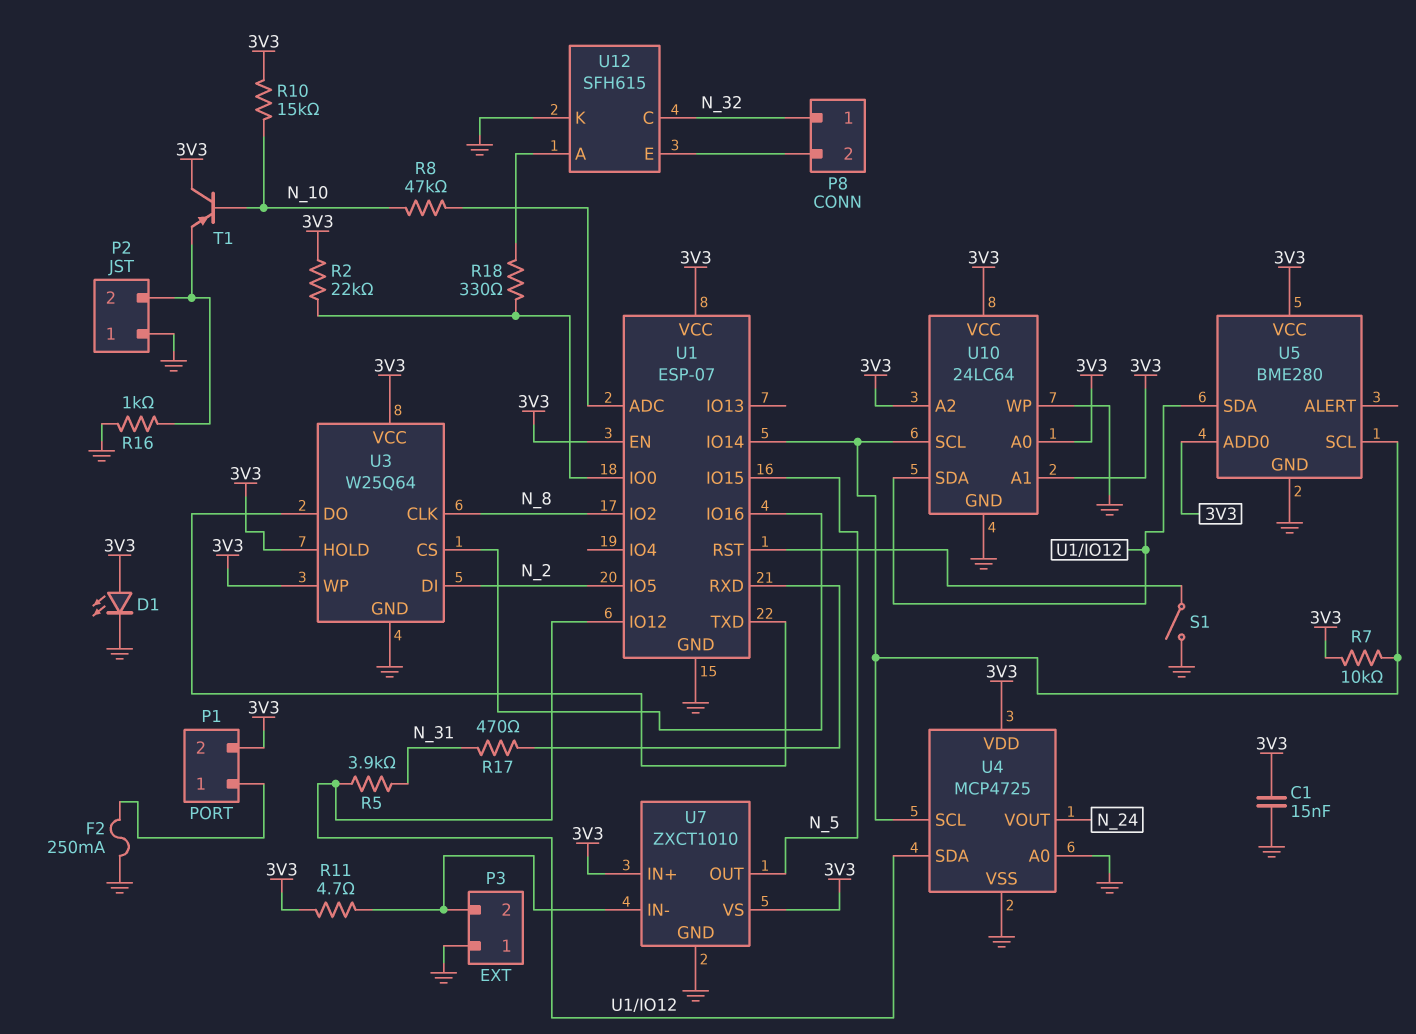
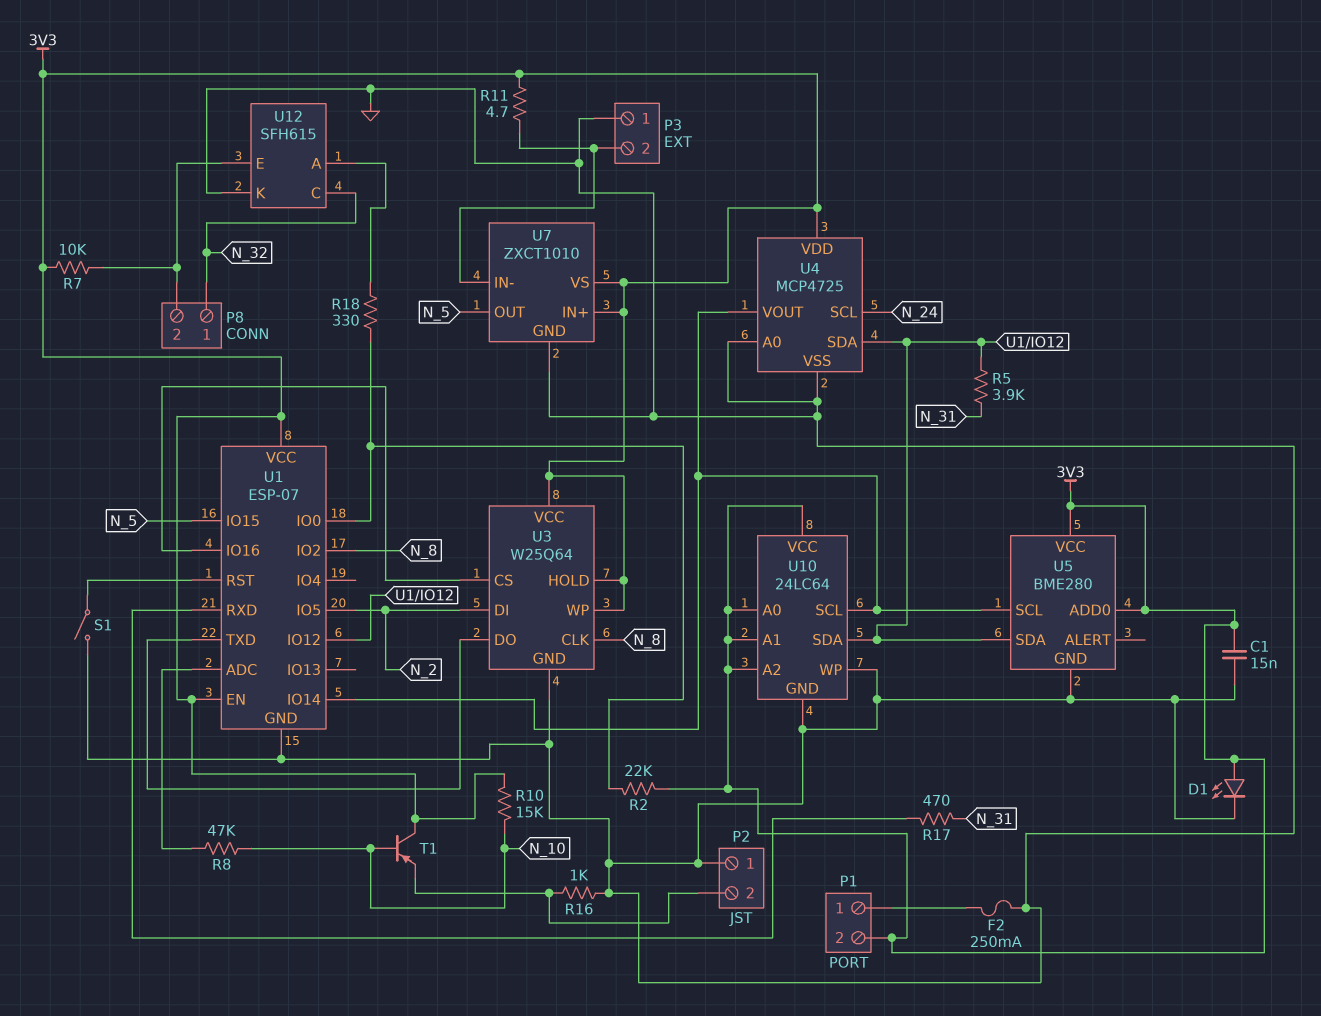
R7: 10k (3V3, U1/IO14) -> 10k (3V3, P8/2)
U4 pin SCL: U1/IO14 -> N_24
U4 pin VOUT: N_24 -> U1/IO14

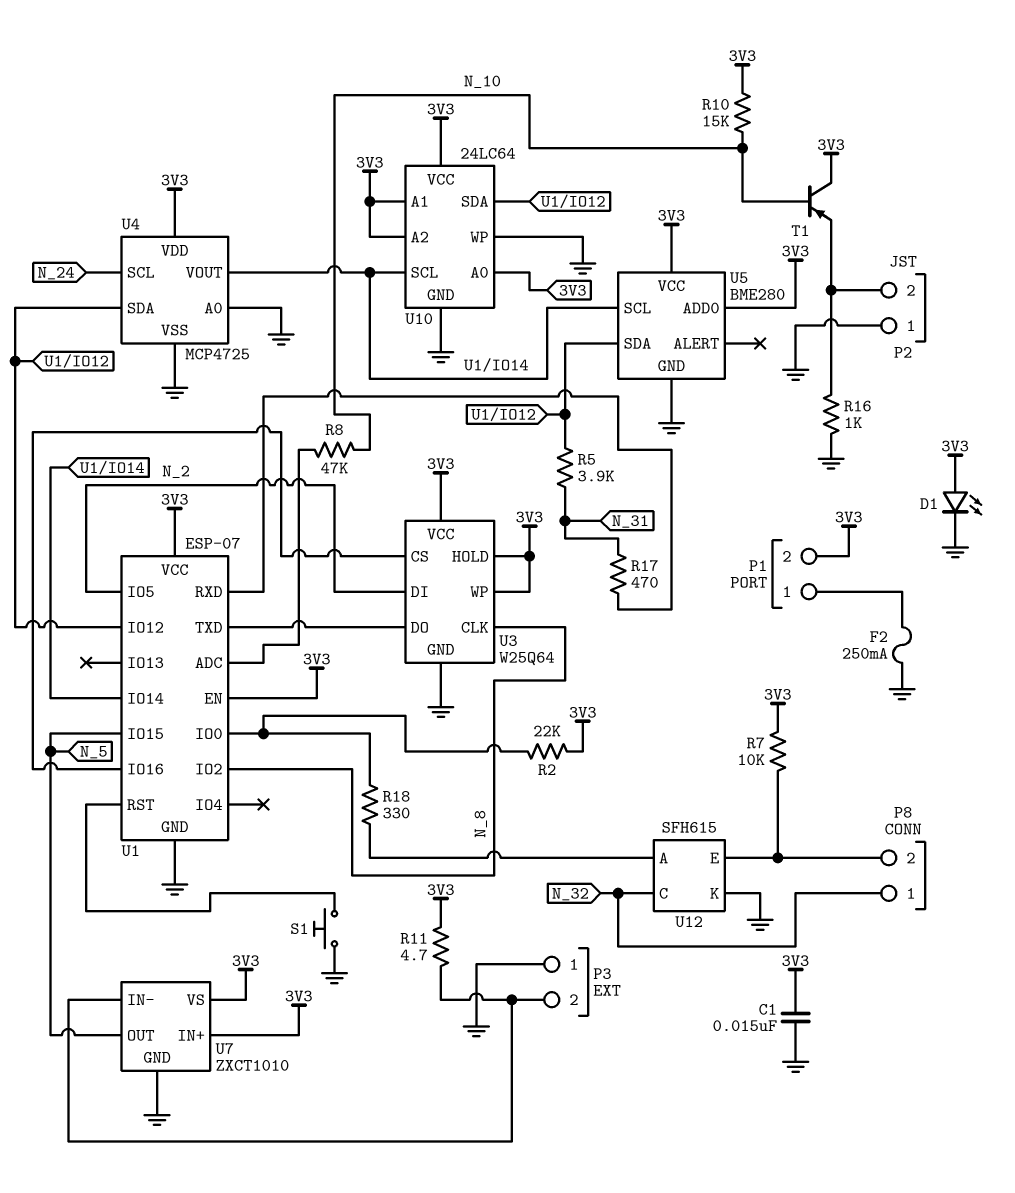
S1: switch (GND, U1/RST) -> button (GND, U1/RST)

